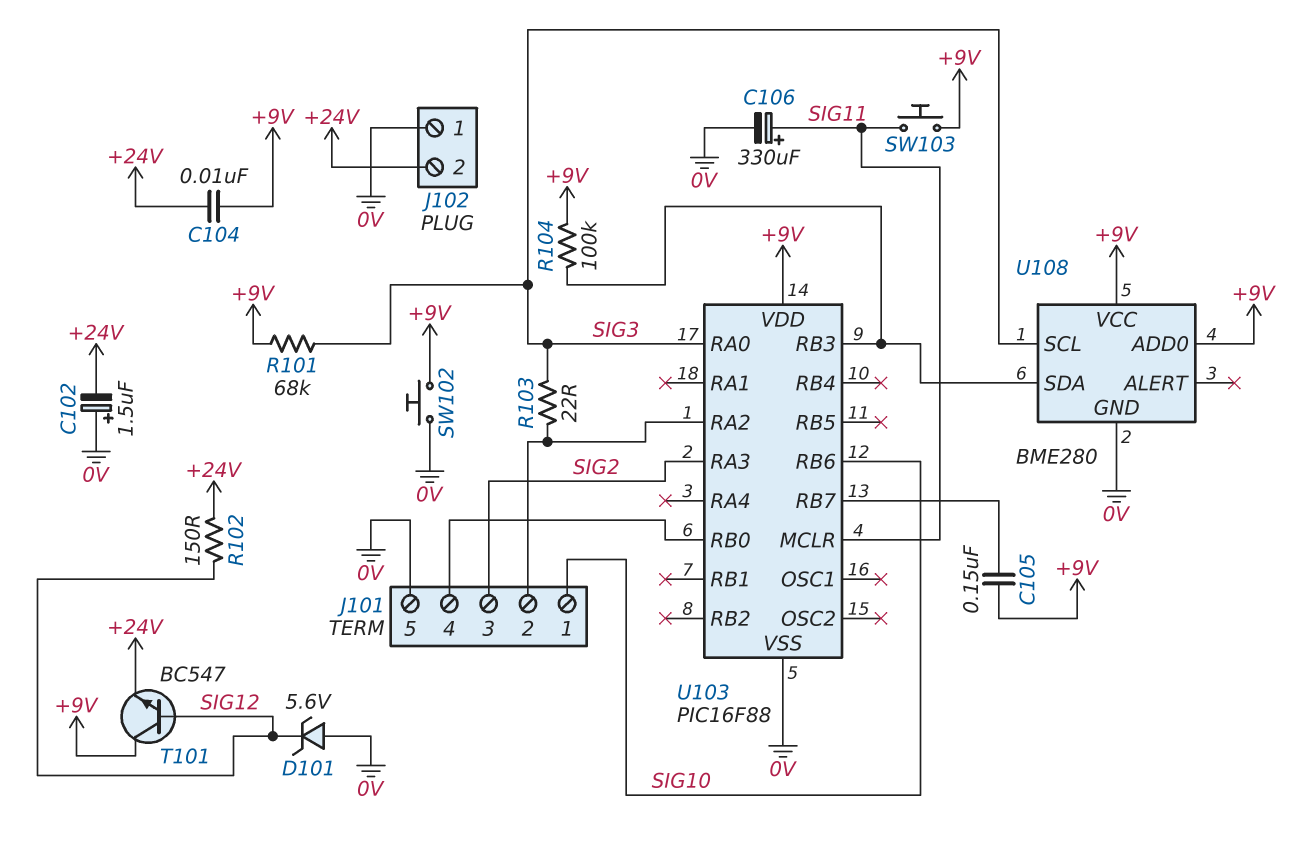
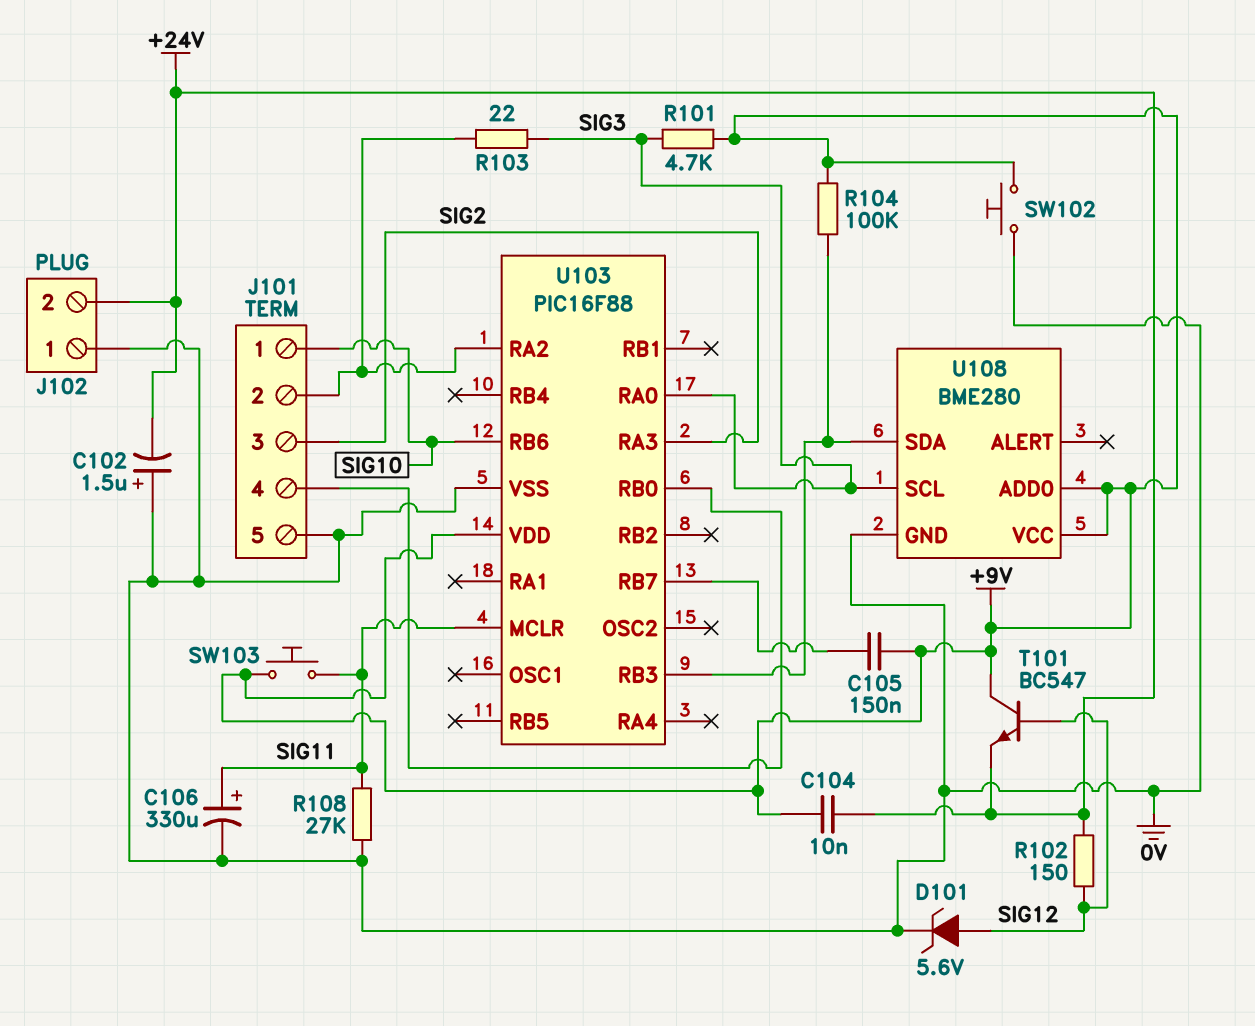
D101: zener 5.6V (A 0V, K SIG12) -> zener 5.6V (A SIG12, K 0V)
R101: 68k (+9V, SIG3) -> 4.7k (+9V, SIG3)
R108: none -> 27k (0V, SIG11)

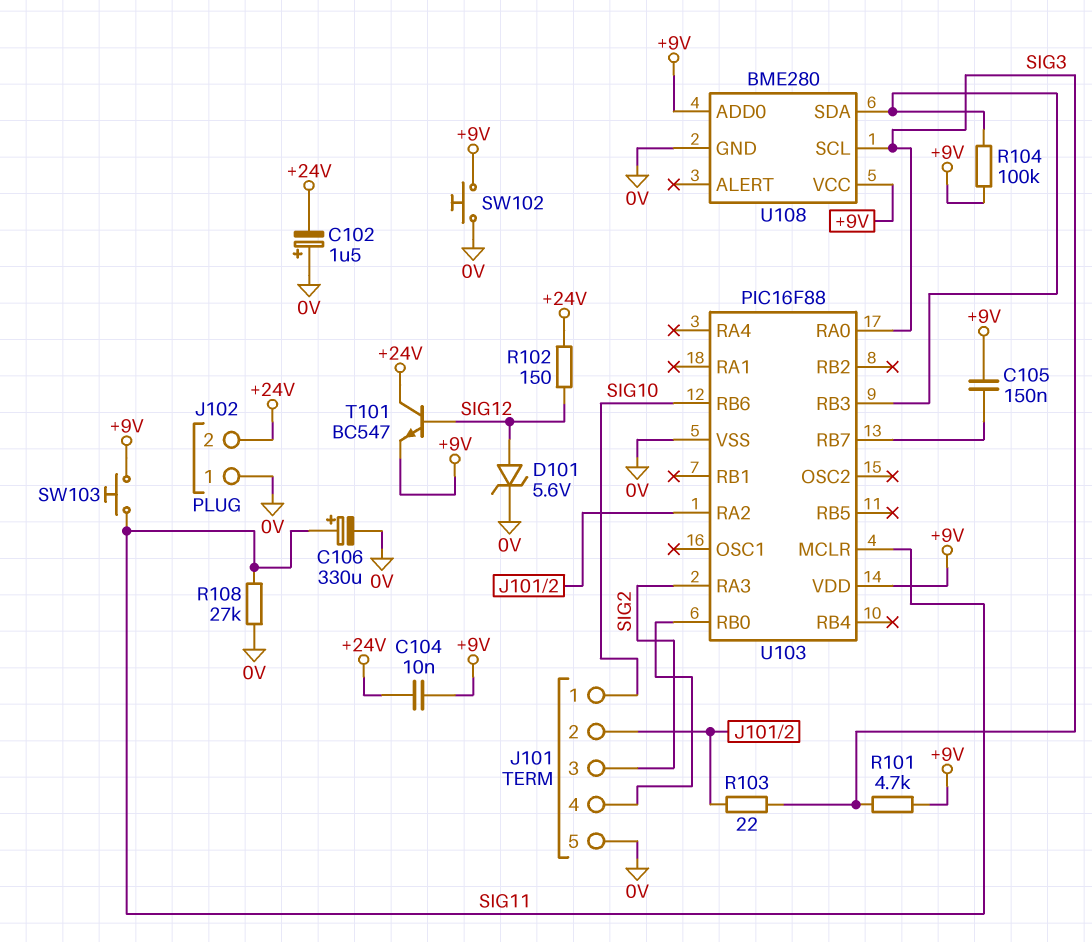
T101: NPN BC547 (B SIG12, C +9V, E +24V) -> NPN BC547 (B SIG12, C +24V, E +9V)

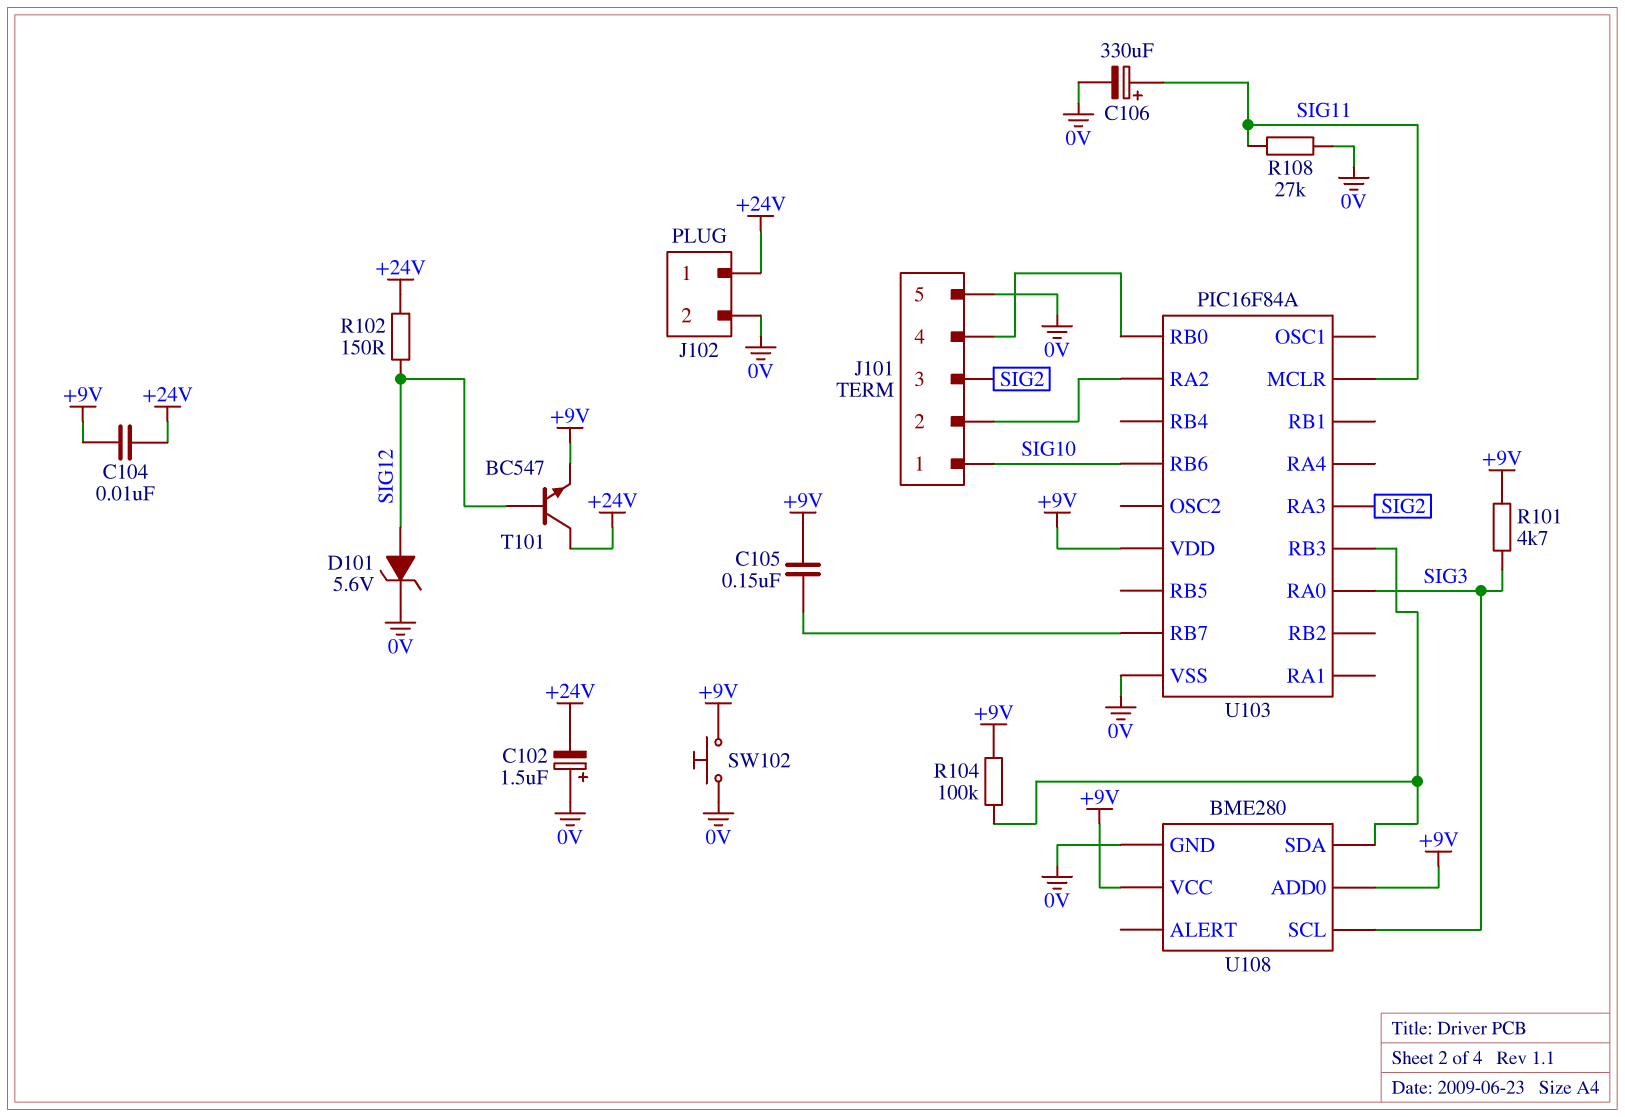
J102 pin 1: 0V -> +24V
J102 pin 2: +24V -> 0V
R103: 22 (J101/2, SIG3) -> none
SW103: button (+9V, SIG11) -> none
U103: PIC16F88 -> PIC16F84A

